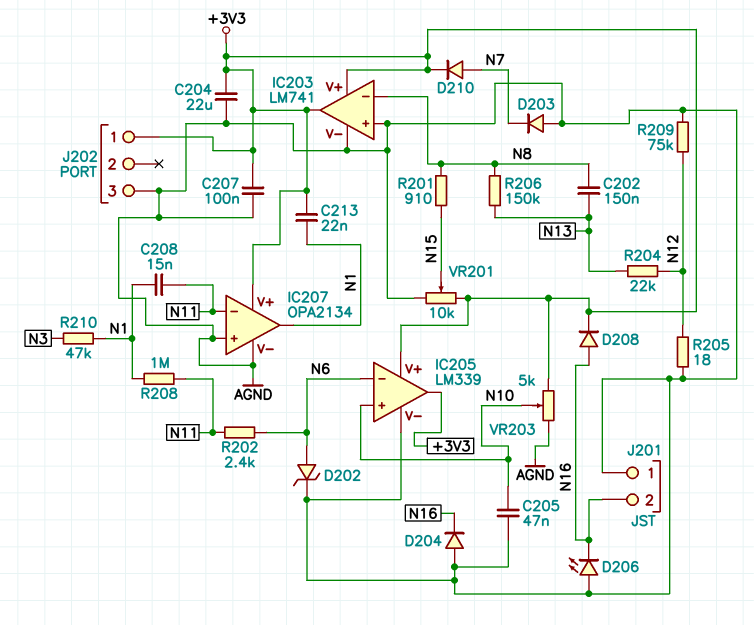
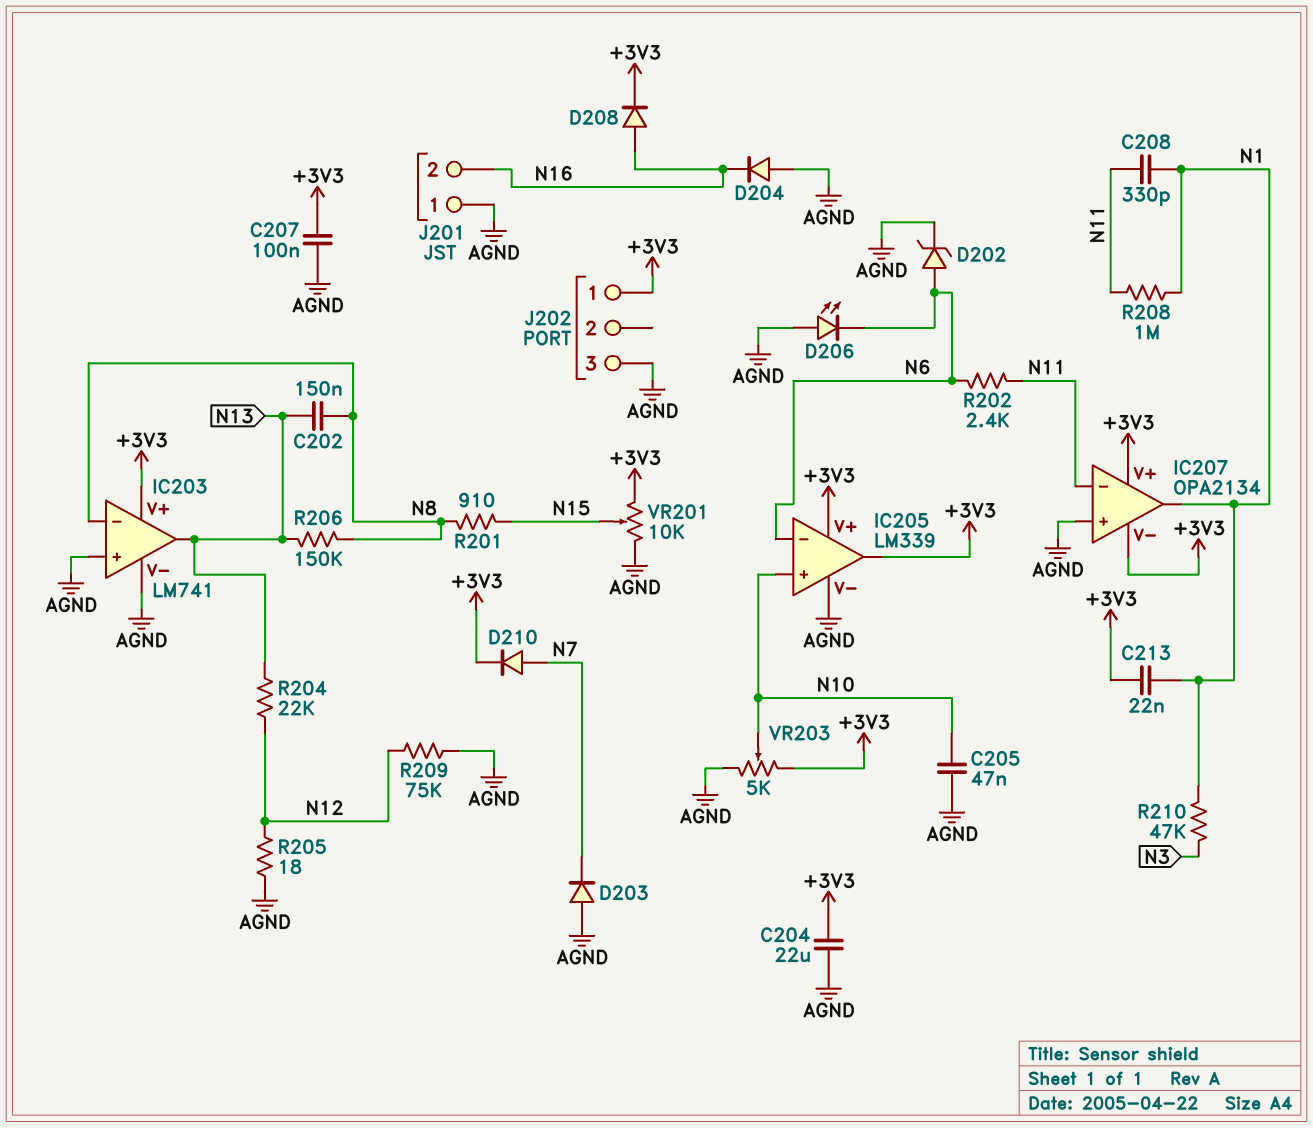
C208: 15nF (N1, N11) -> 330pF (N1, N11)
D206: LED (A AGND, K N16) -> LED (A AGND, K N6)
IC203 pin out: +3V3 -> N13
IC207 pin V-: AGND -> +3V3

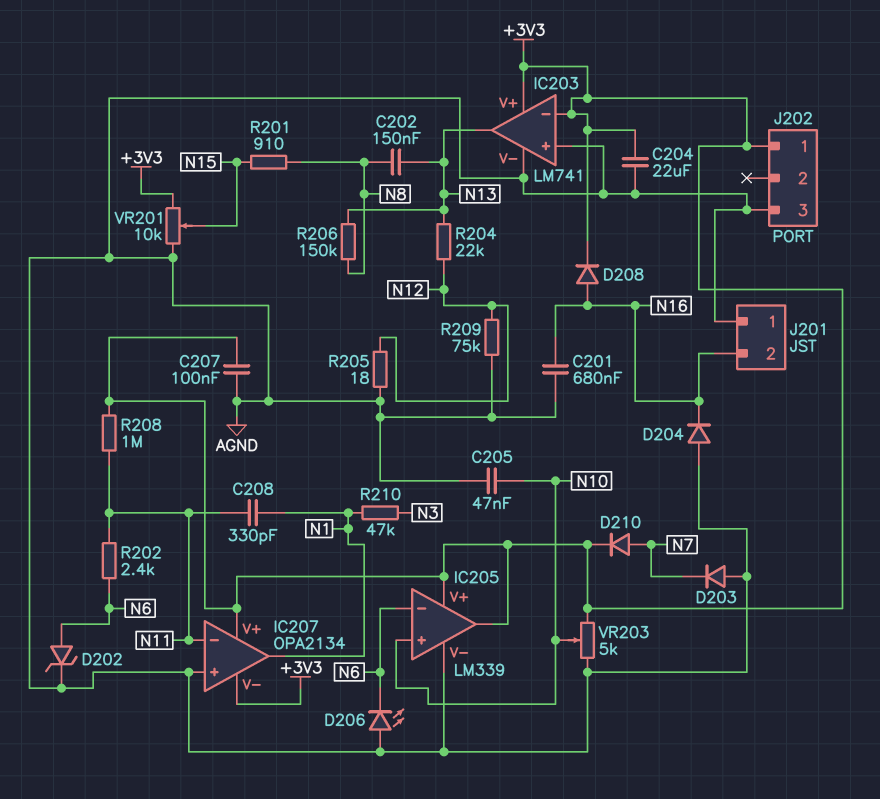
C201: none -> 680nF (AGND, N16)
C213: 22nF (+3V3, N1) -> none
IC203 pin in-: N8 -> +3V3
R208: 1M (N1, N11) -> 1M (+3V3, N11)

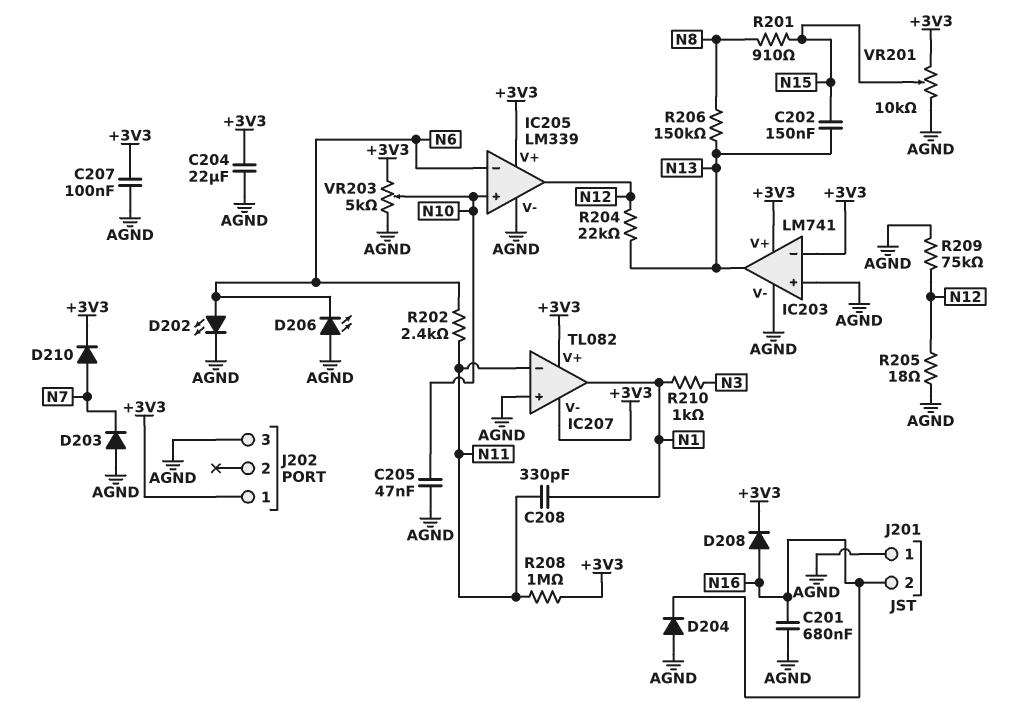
C202: 150nF (N8, N13) -> 150nF (N13, N15)
D202: zener (A N6, K AGND) -> LED (A N6, K AGND)
IC205 pin out: +3V3 -> N12
IC207: OPA2134 -> TL082
R210: 47k (N1, N3) -> 1k (N1, N3)

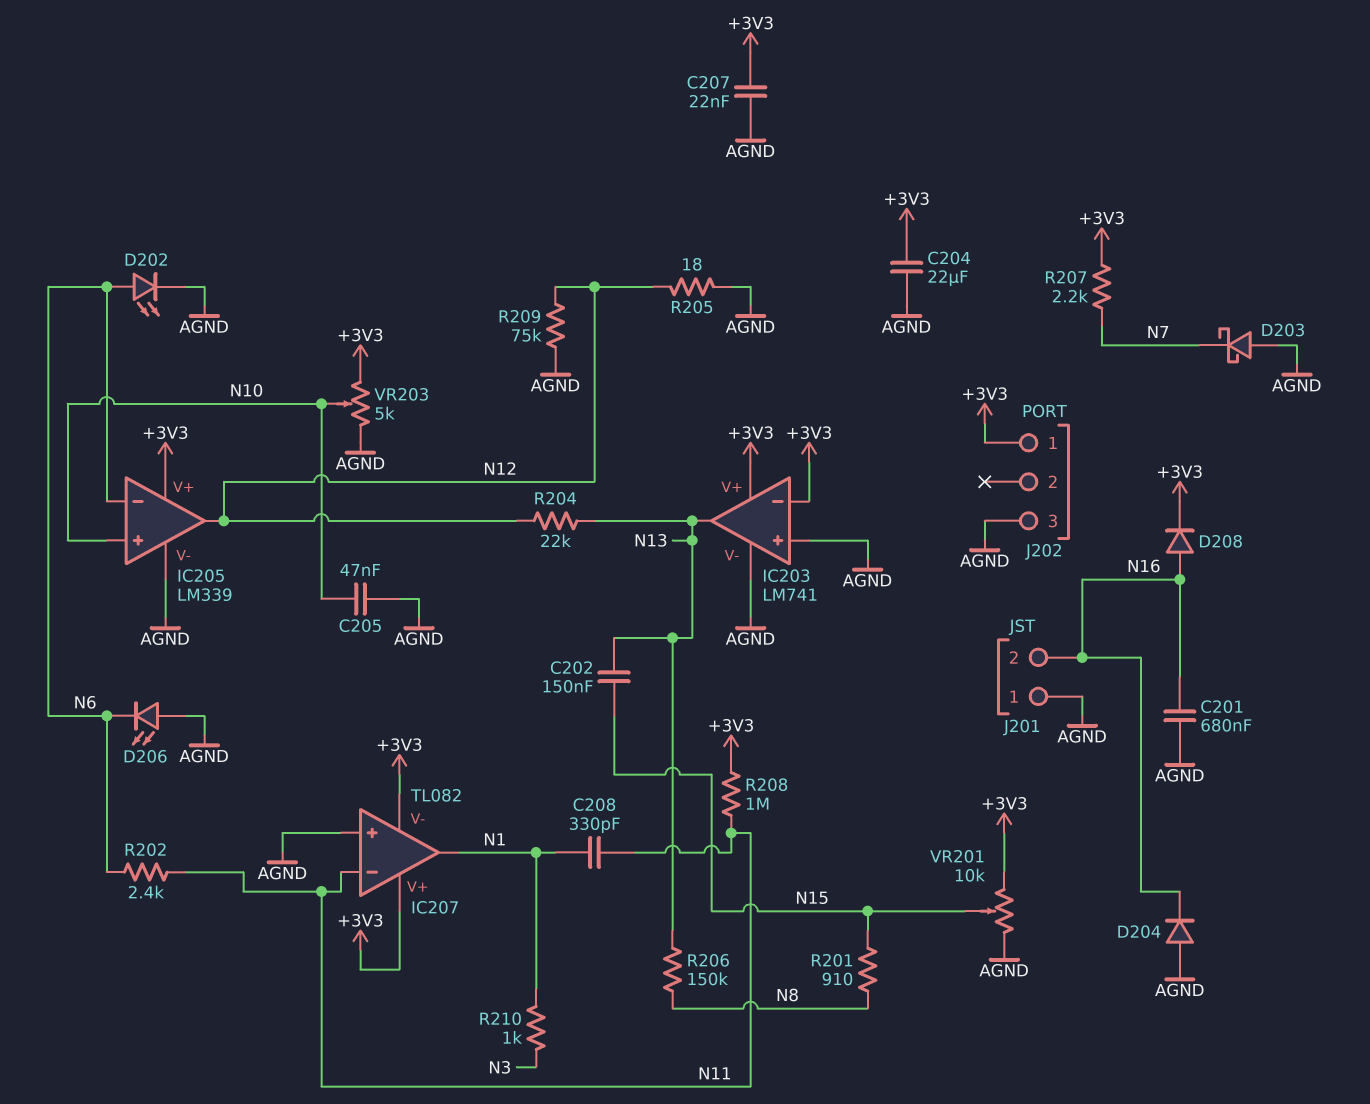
C207: 100nF (+3V3, AGND) -> 22nF (+3V3, AGND)
D203: diode (A AGND, K N7) -> schottky (A AGND, K N7)
D210: diode (A N7, K +3V3) -> none
R207: none -> 2.2k (+3V3, N7)

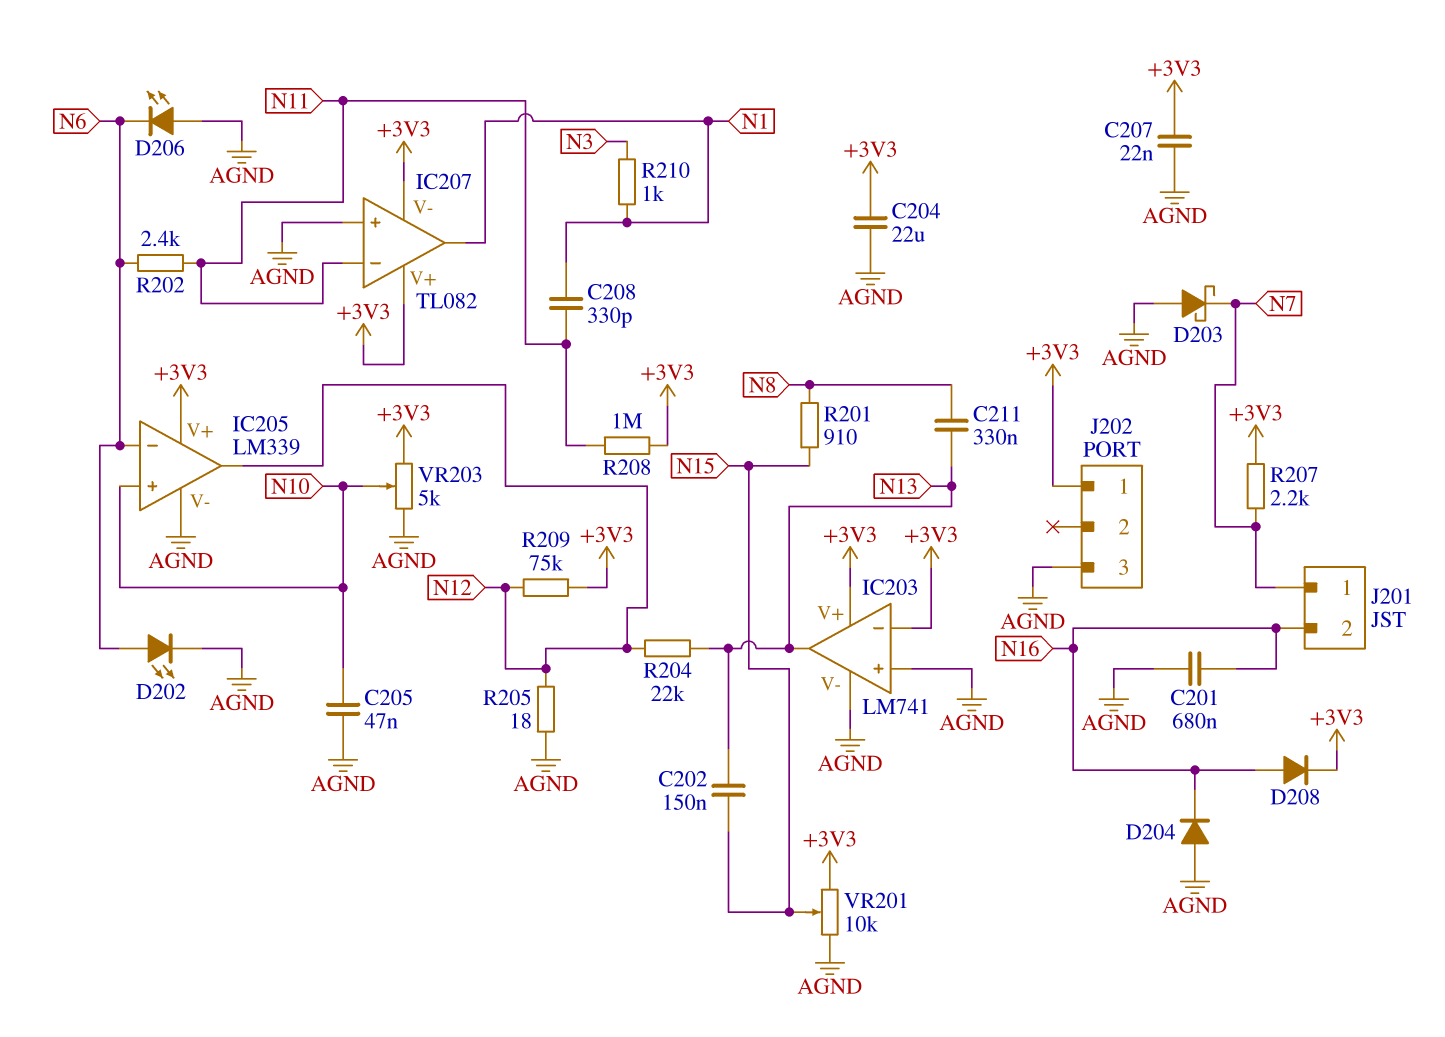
C211: none -> 330nF (N8, N13)
J201 pin 1: AGND -> N7
R206: 150k (N8, N13) -> none
R209: 75k (AGND, N12) -> 75k (+3V3, N12)

